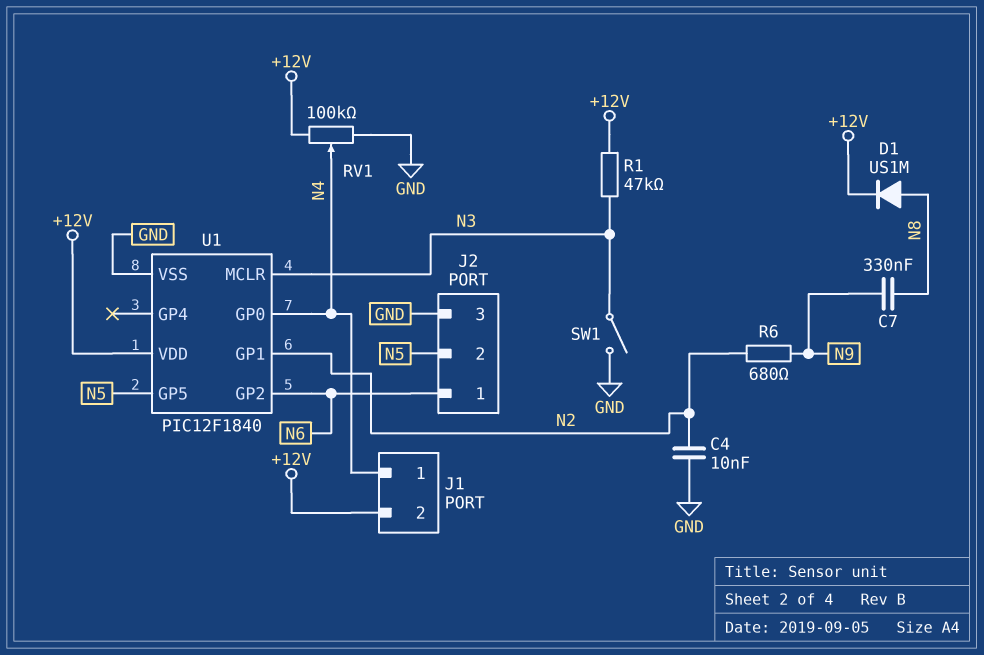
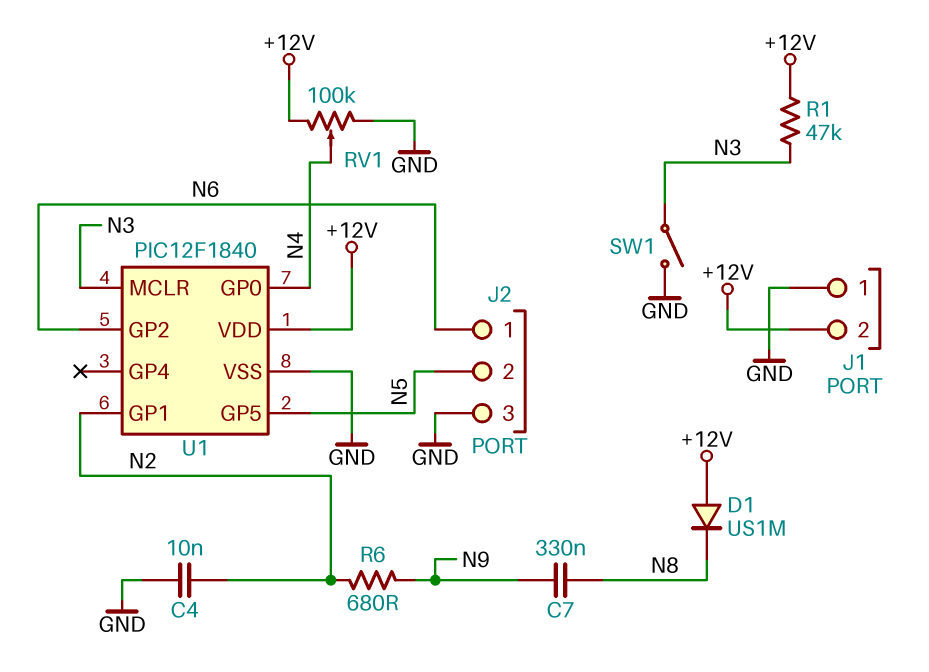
D1: diode US1M (A N8, K +12V) -> diode US1M (A +12V, K N8)
J1 pin 1: N4 -> GND

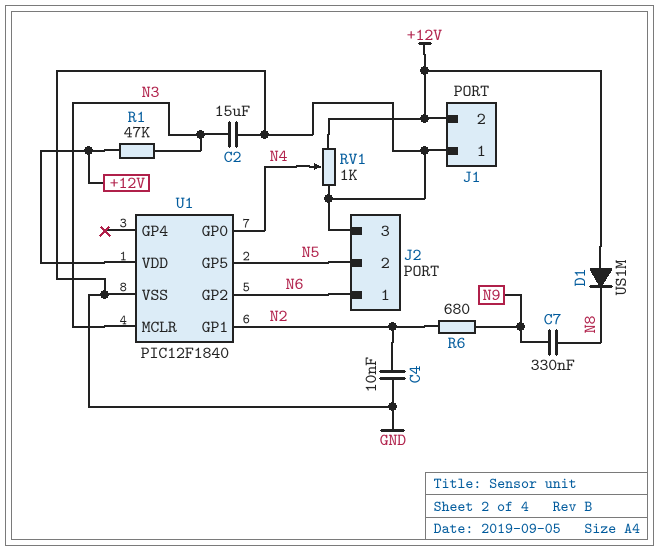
C2: none -> 15uF (GND, N3)
RV1: 100k (+12V, GND, wiper N4) -> 1k (+12V, GND, wiper N4)
SW1: switch (GND, N3) -> none

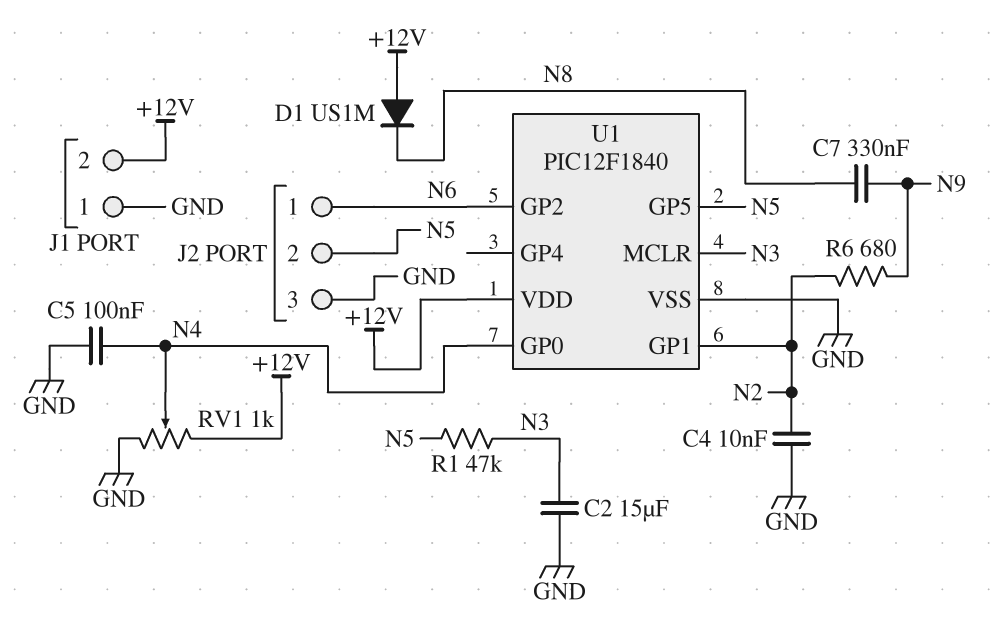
C5: none -> 100nF (GND, N4)
R1: 47k (+12V, N3) -> 47k (N3, N5)

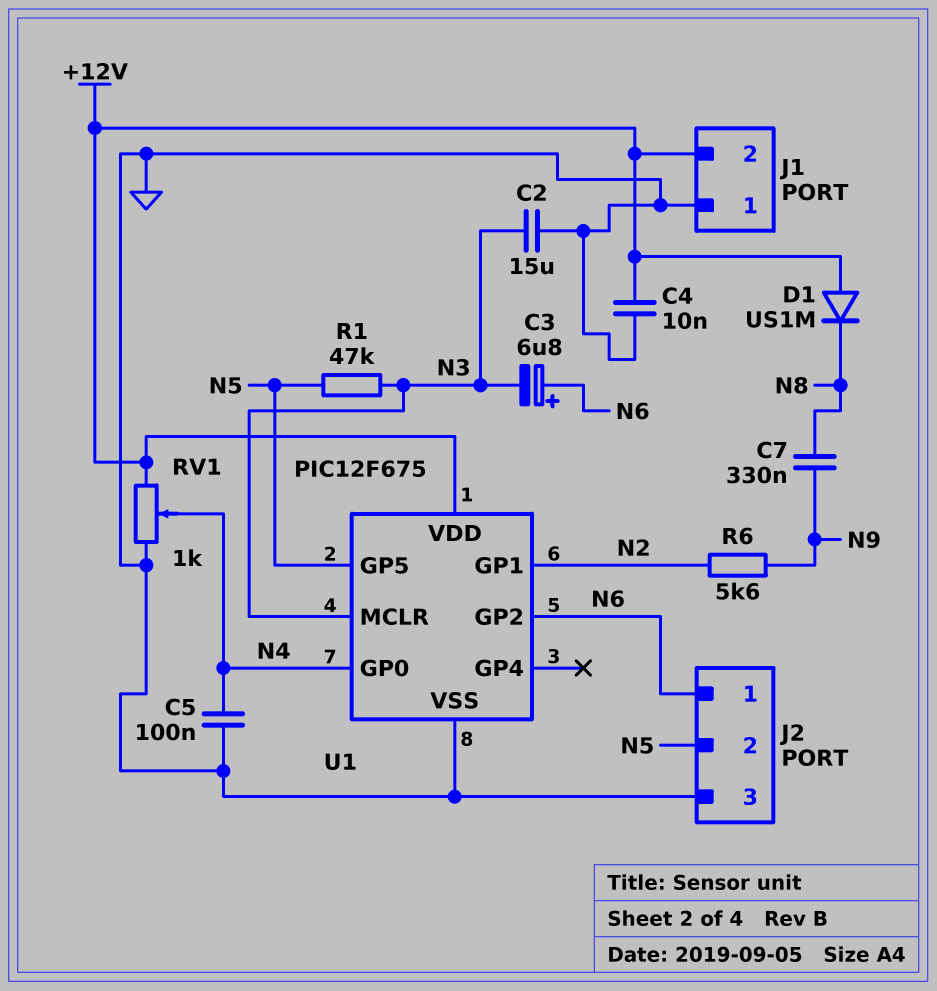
C3: none -> 6.8uF (plus N6, minus N3)
C4: 10nF (GND, N2) -> 10nF (+12V, GND)
R6: 680 (N2, N9) -> 5.6k (N2, N9)
U1: PIC12F1840 -> PIC12F675

